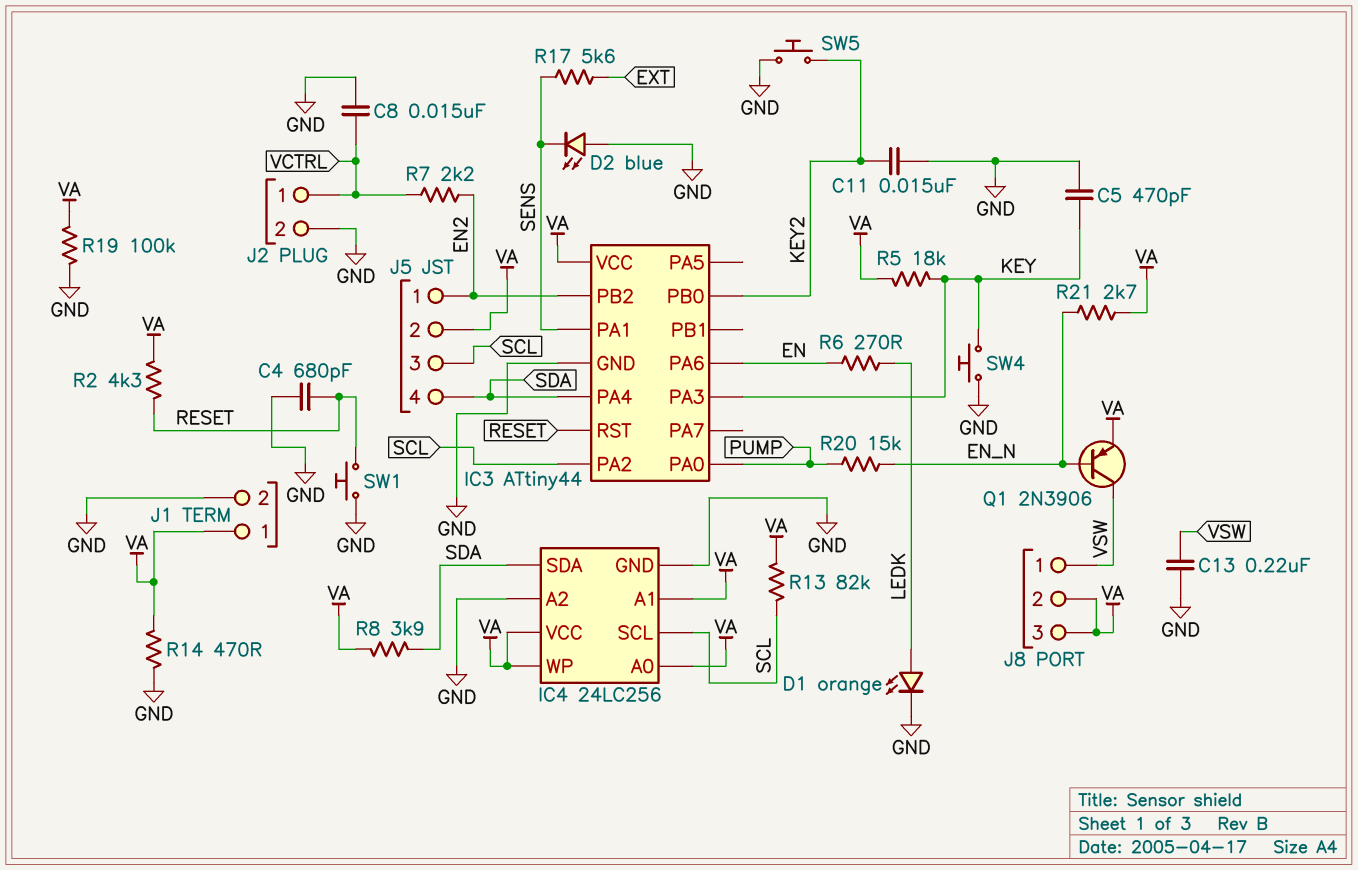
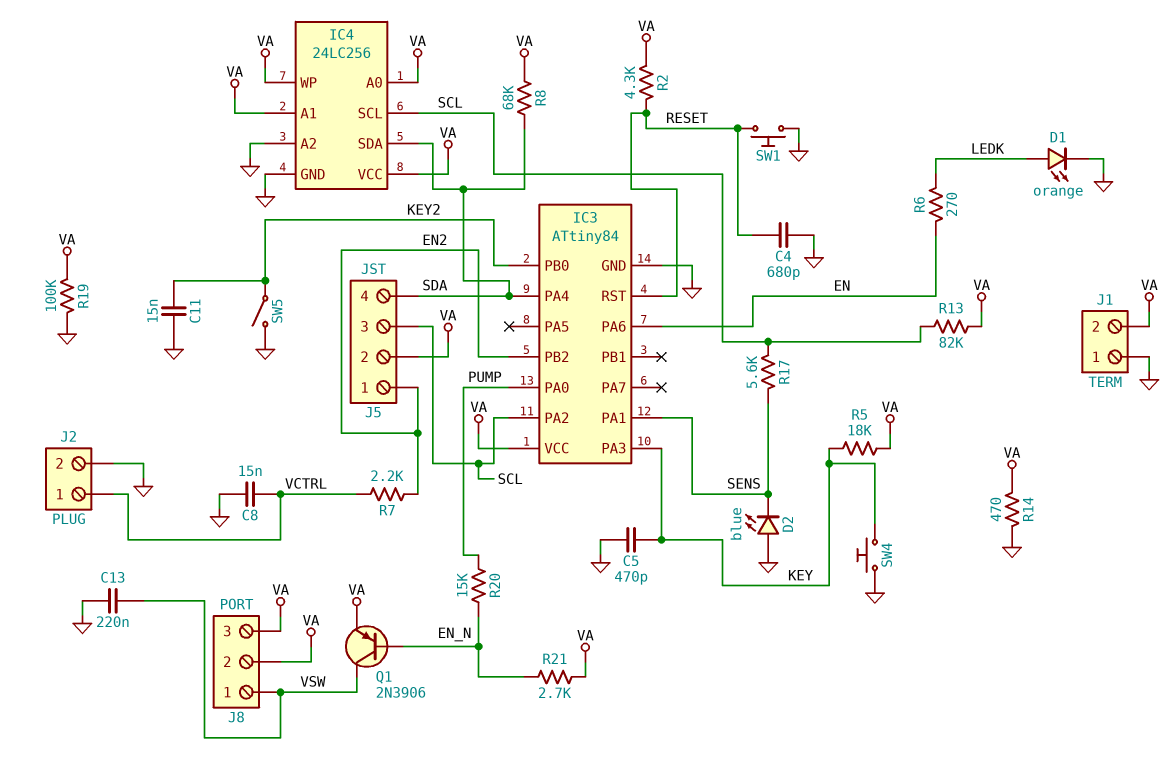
IC3: ATtiny44 -> ATtiny84
J1 pin 1: VA -> GND
J1 pin 2: GND -> VA
R8: 3.9k (SDA, VA) -> 68k (SDA, VA)
R17: 5.6k (EXT, SENS) -> 5.6k (SCL, SENS)
SW5: button (GND, KEY2) -> switch (GND, KEY2)

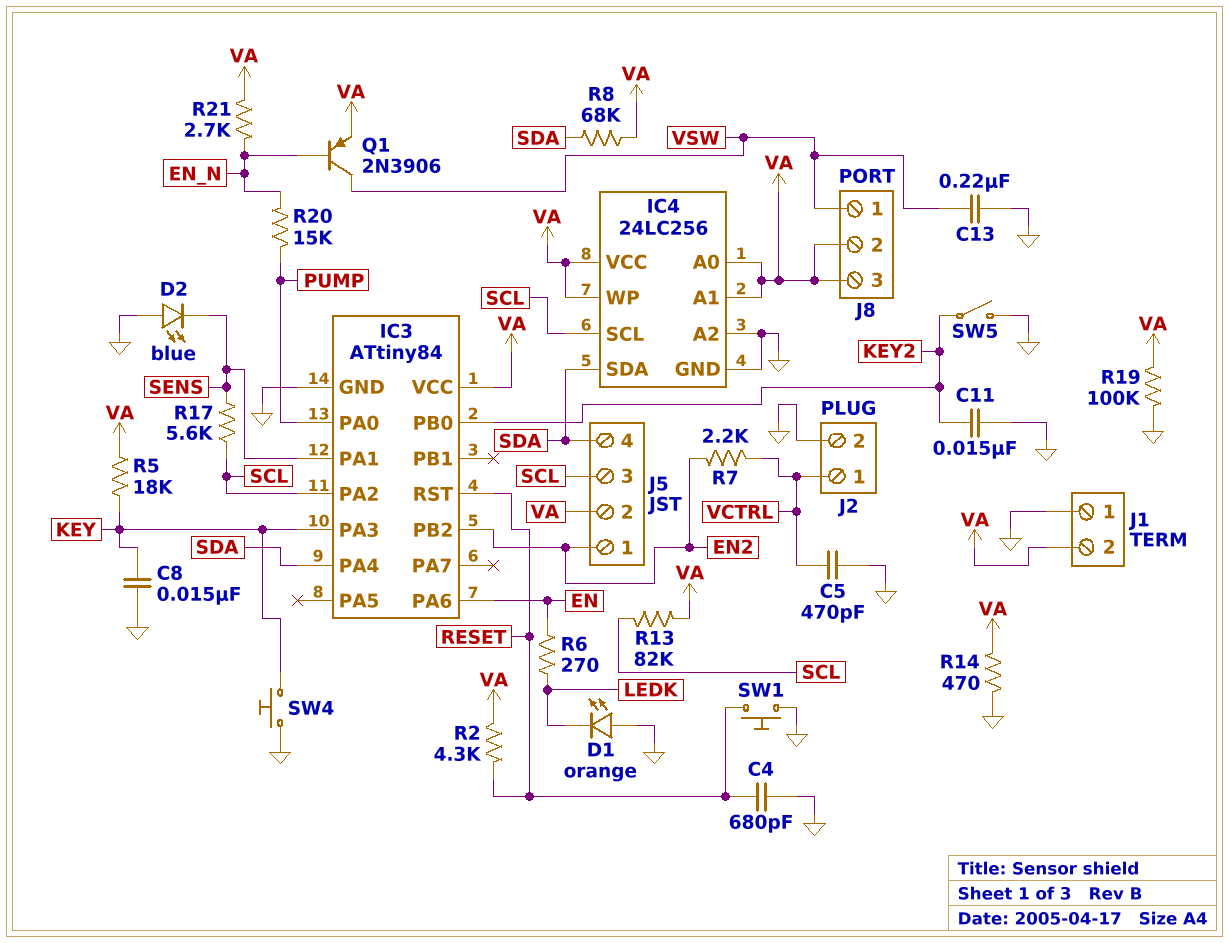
C5: 470pF (GND, KEY) -> 470pF (GND, VCTRL)
C8: 15nF (GND, VCTRL) -> 15nF (GND, KEY)
D1: LED orange (A LEDK, K GND) -> LED orange (A GND, K LEDK)

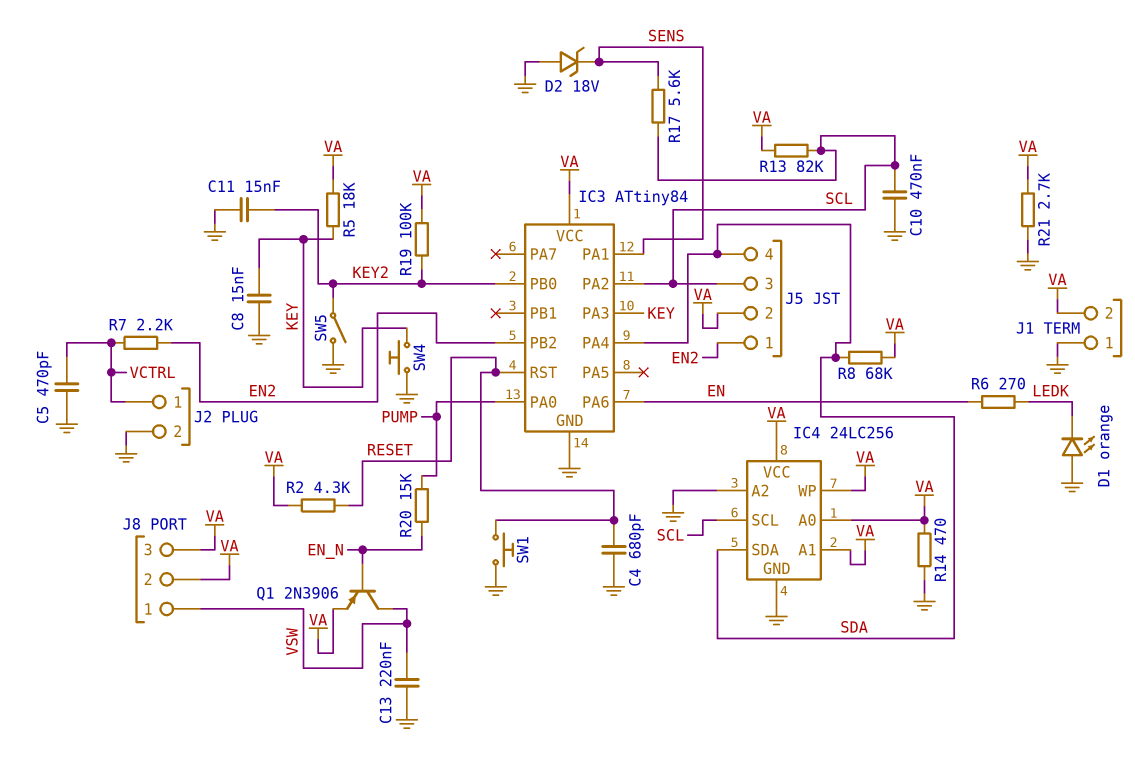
C10: none -> 470nF (GND, SCL)
D2: LED blue (A GND, K SENS) -> zener 18V (A GND, K SENS)
R19: 100k (GND, VA) -> 100k (KEY2, VA)
R21: 2.7k (EN_N, VA) -> 2.7k (GND, VA)

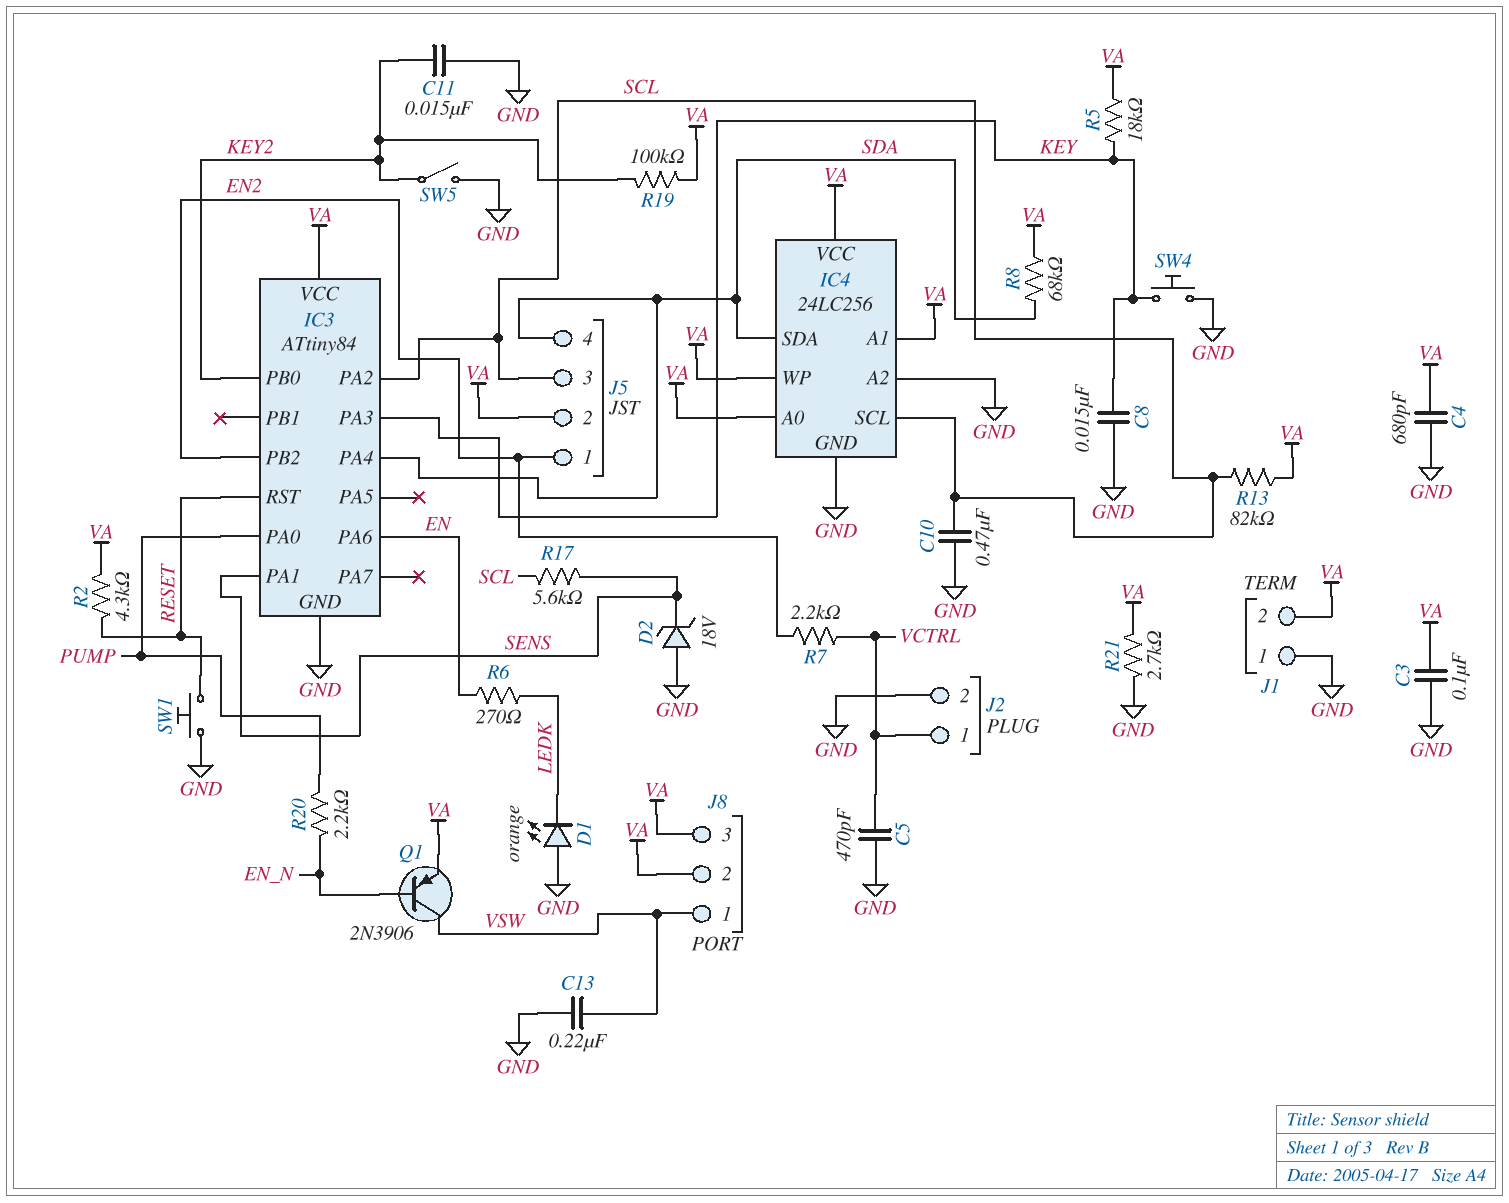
C3: none -> 100nF (GND, VA)
C4: 680pF (GND, RESET) -> 680pF (GND, VA)
R14: 470 (GND, VA) -> none
R20: 15k (EN_N, PUMP) -> 2.2k (EN_N, PUMP)

